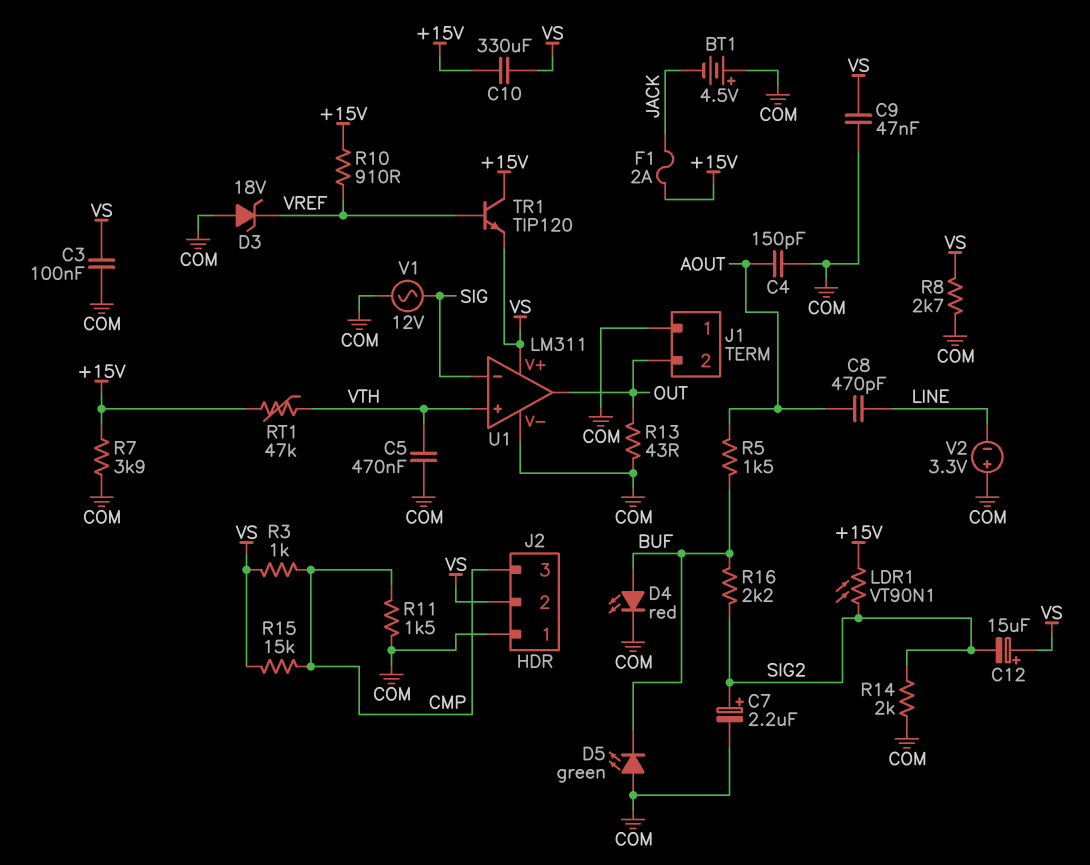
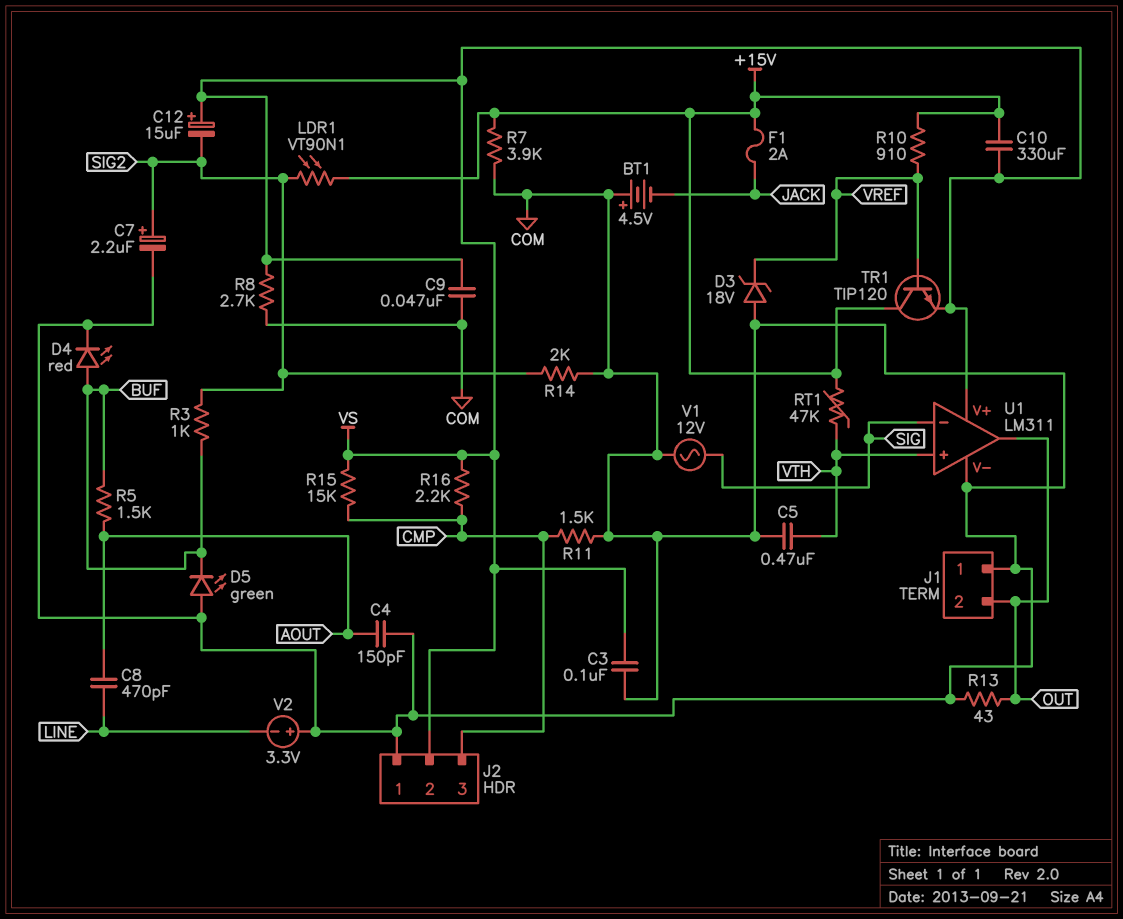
R3: 1k (CMP, VS) -> 1k (BUF, SIG2)
R16: 2.2k (BUF, SIG2) -> 2.2k (CMP, VS)

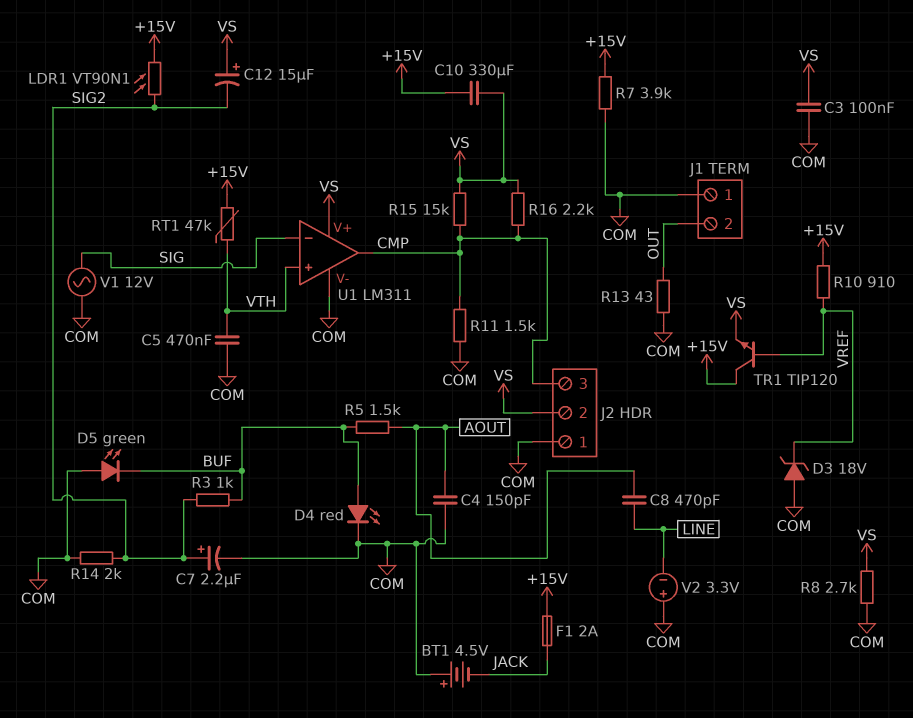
C9: 47nF (COM, VS) -> none
U1 pin out: OUT -> CMP

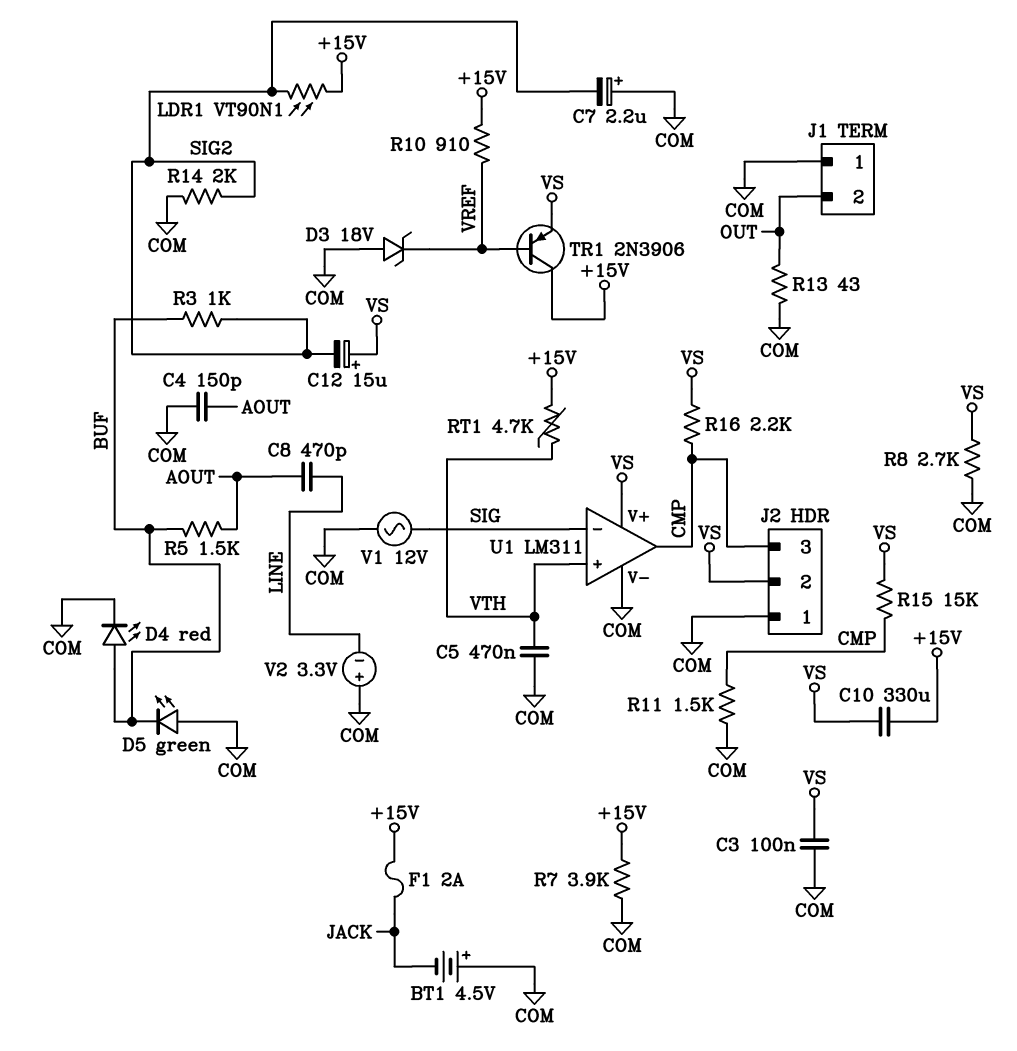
C7: 2.2uF (plus SIG2, minus COM) -> 2.2uF (plus COM, minus SIG2)
RT1: 47k (+15V, VTH) -> 4.7k (+15V, VTH)
TR1: NPN TIP120 (B VREF, C +15V, E VS) -> PNP 2N3906 (B VREF, C +15V, E VS)

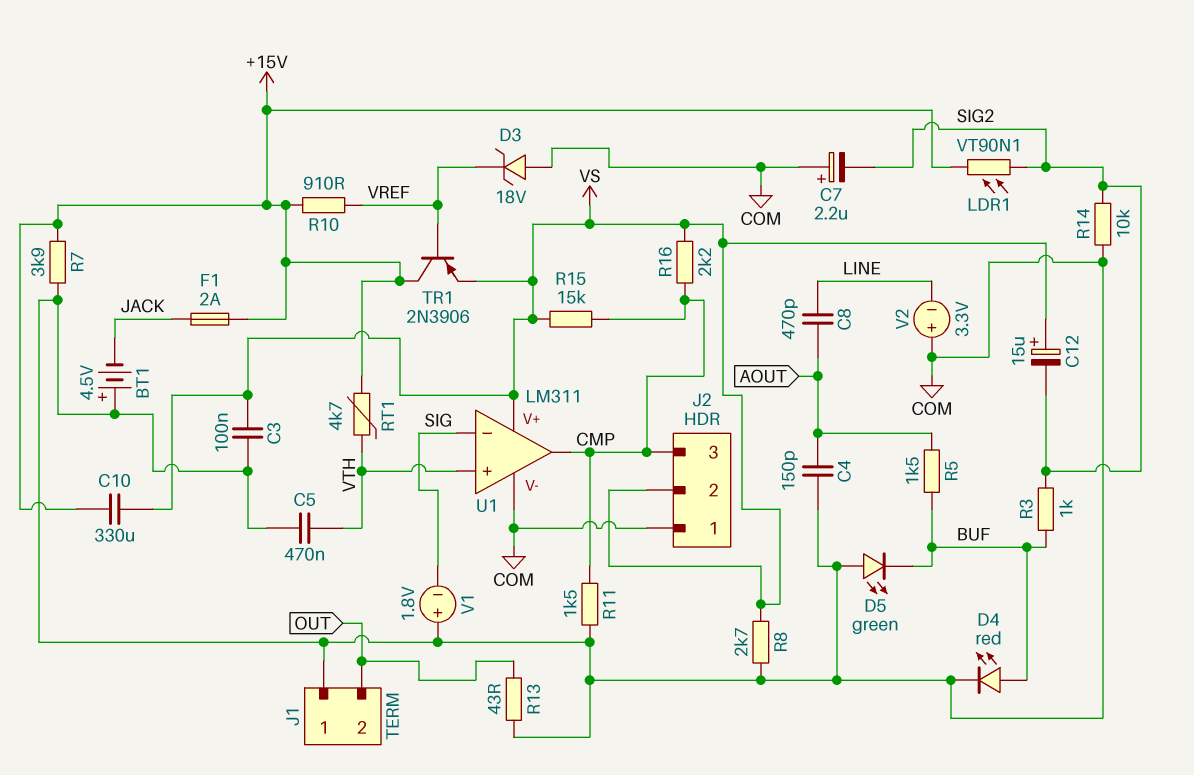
R14: 2k (COM, SIG2) -> 10k (COM, SIG2)
V1: AC 12V (COM, SIG) -> 1.8V (plus COM, minus SIG)

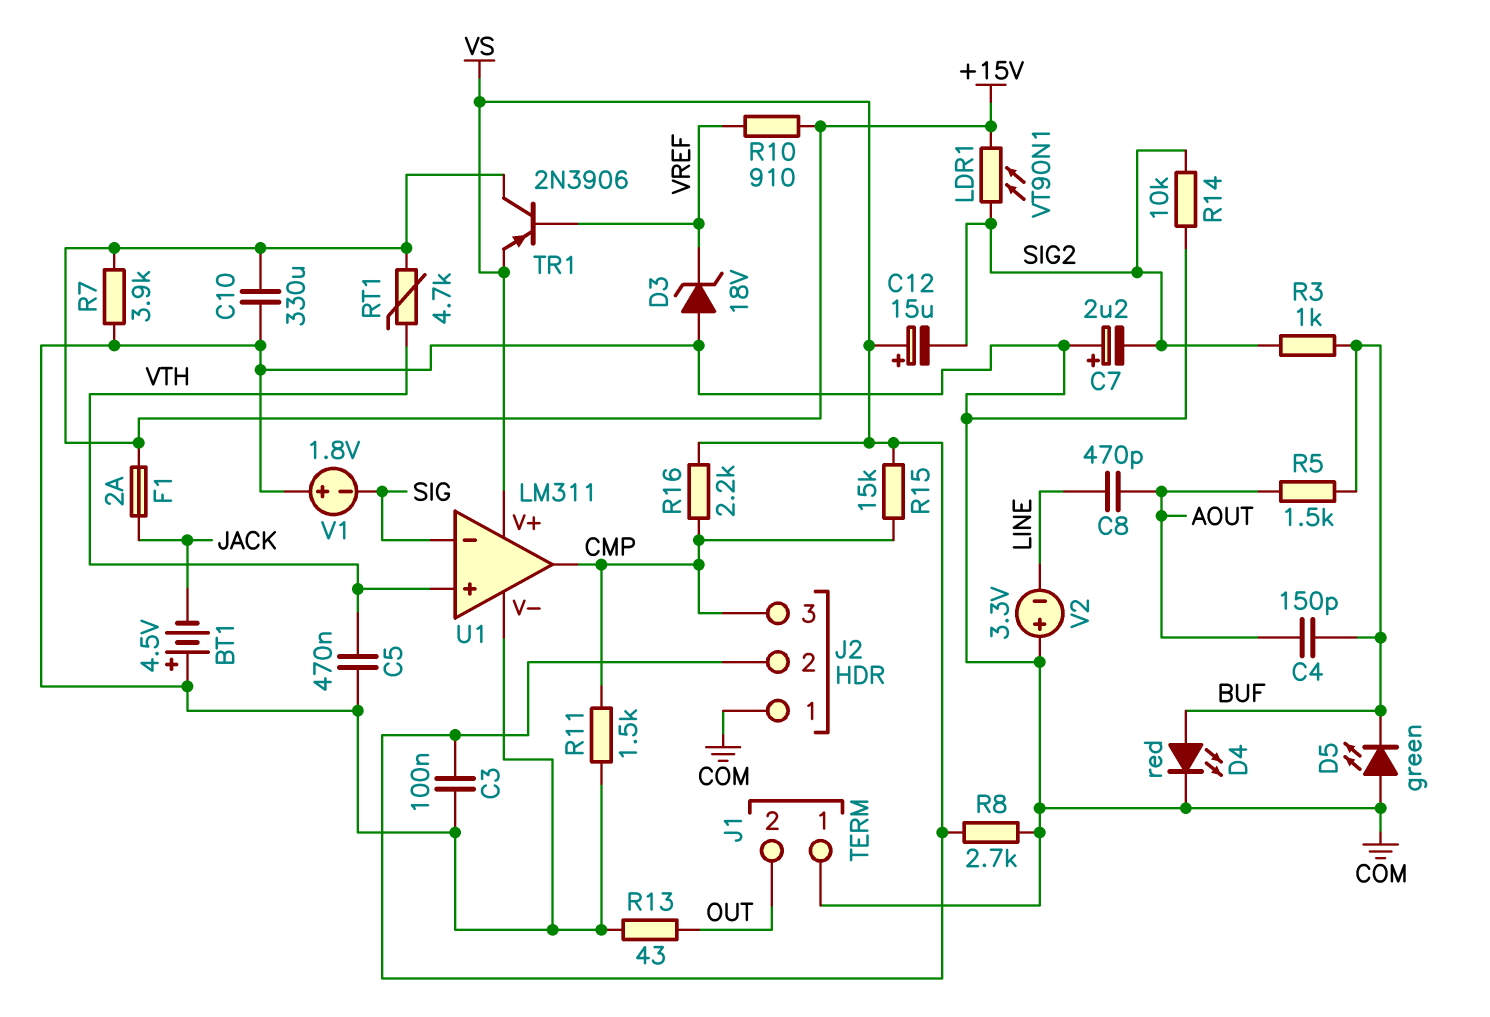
C4: 150pF (AOUT, COM) -> 150pF (AOUT, BUF)
C10: 330uF (+15V, VS) -> 330uF (+15V, COM)

